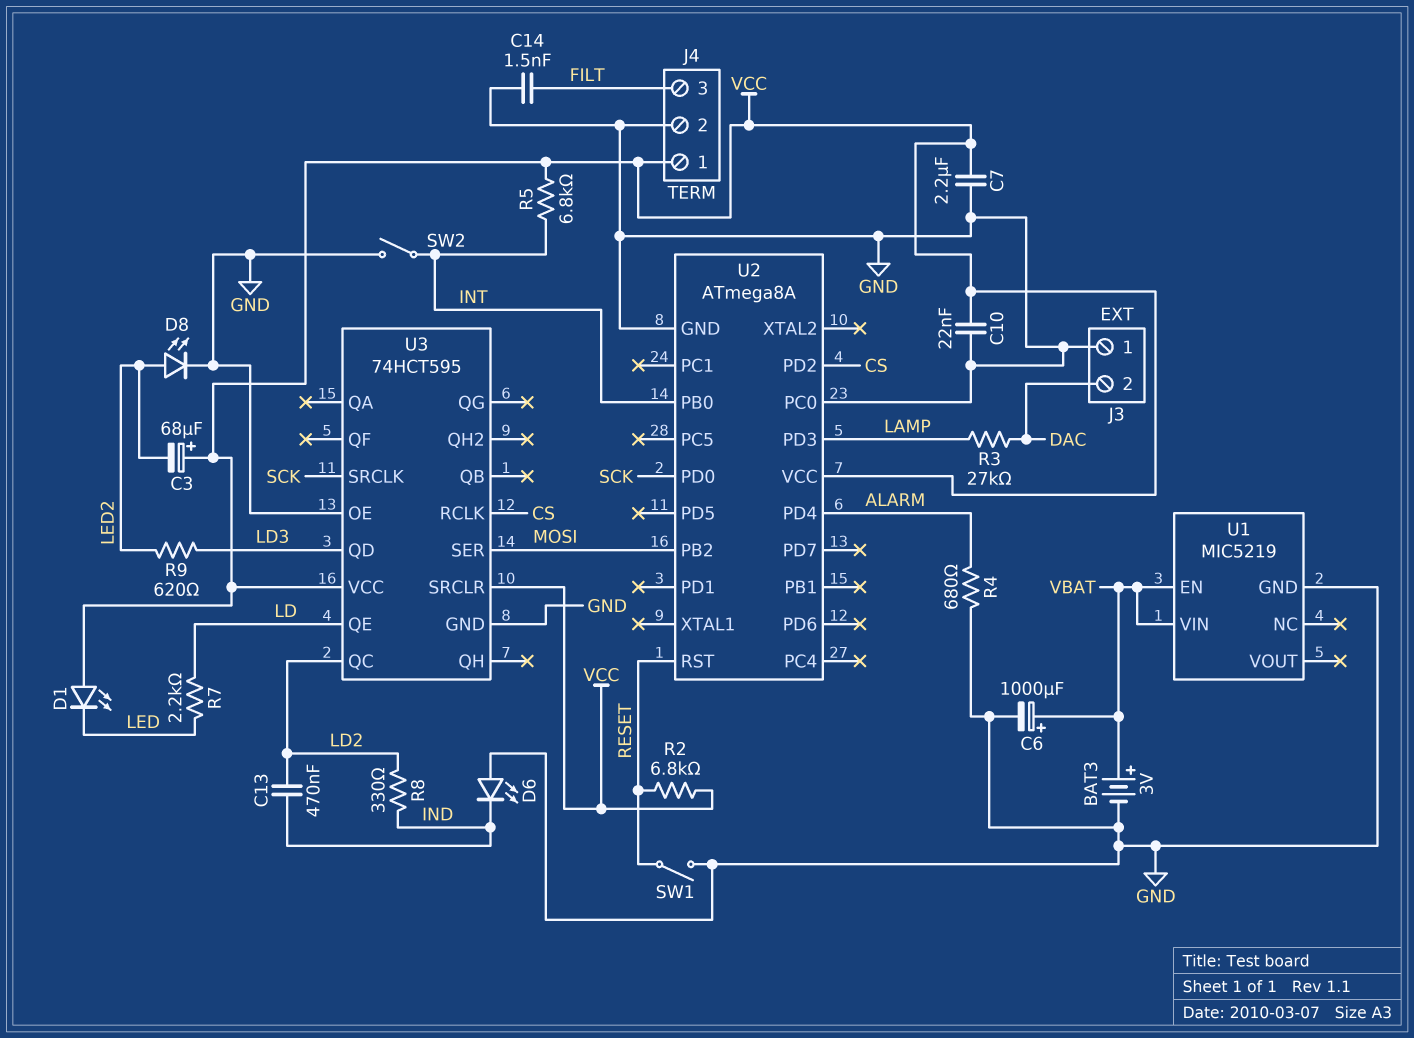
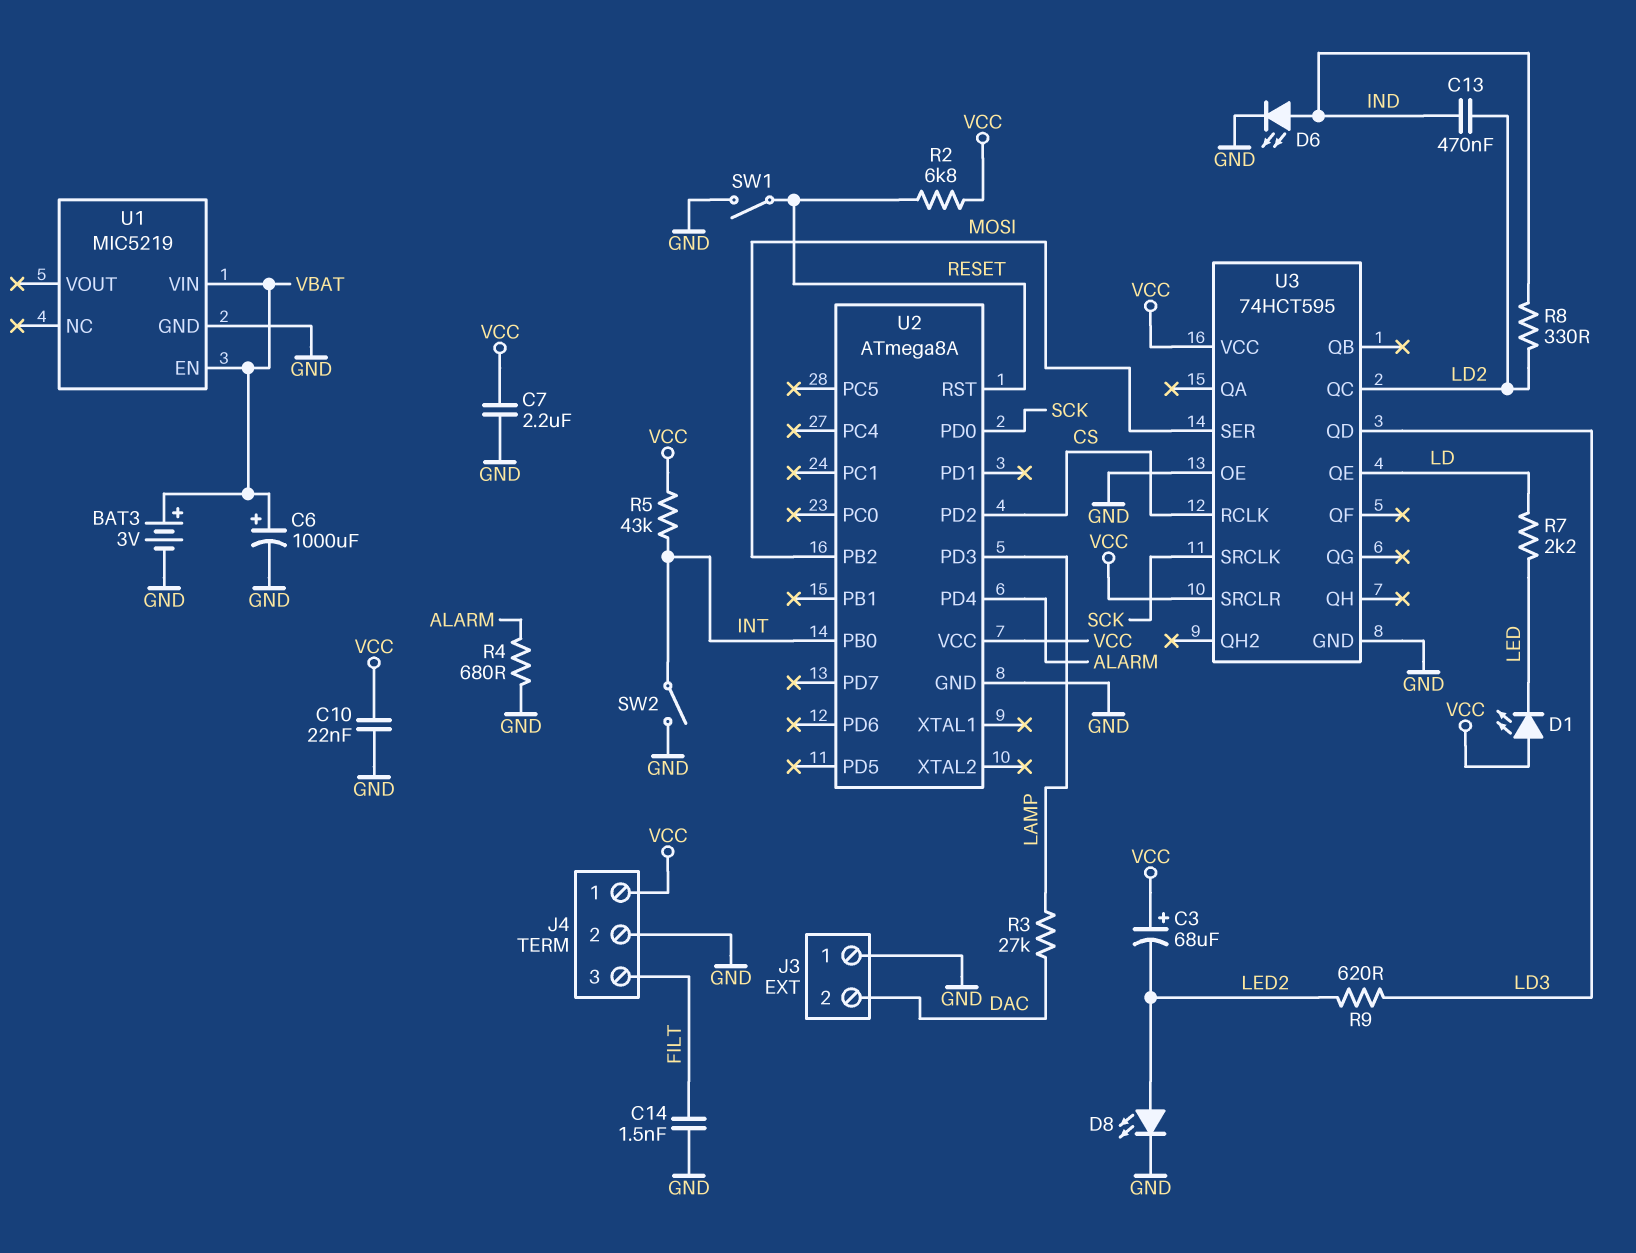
D6: LED (A GND, K IND) -> LED (A IND, K GND)
R5: 6.8k (INT, VCC) -> 43k (INT, VCC)
U2 pin PC0: GND -> none

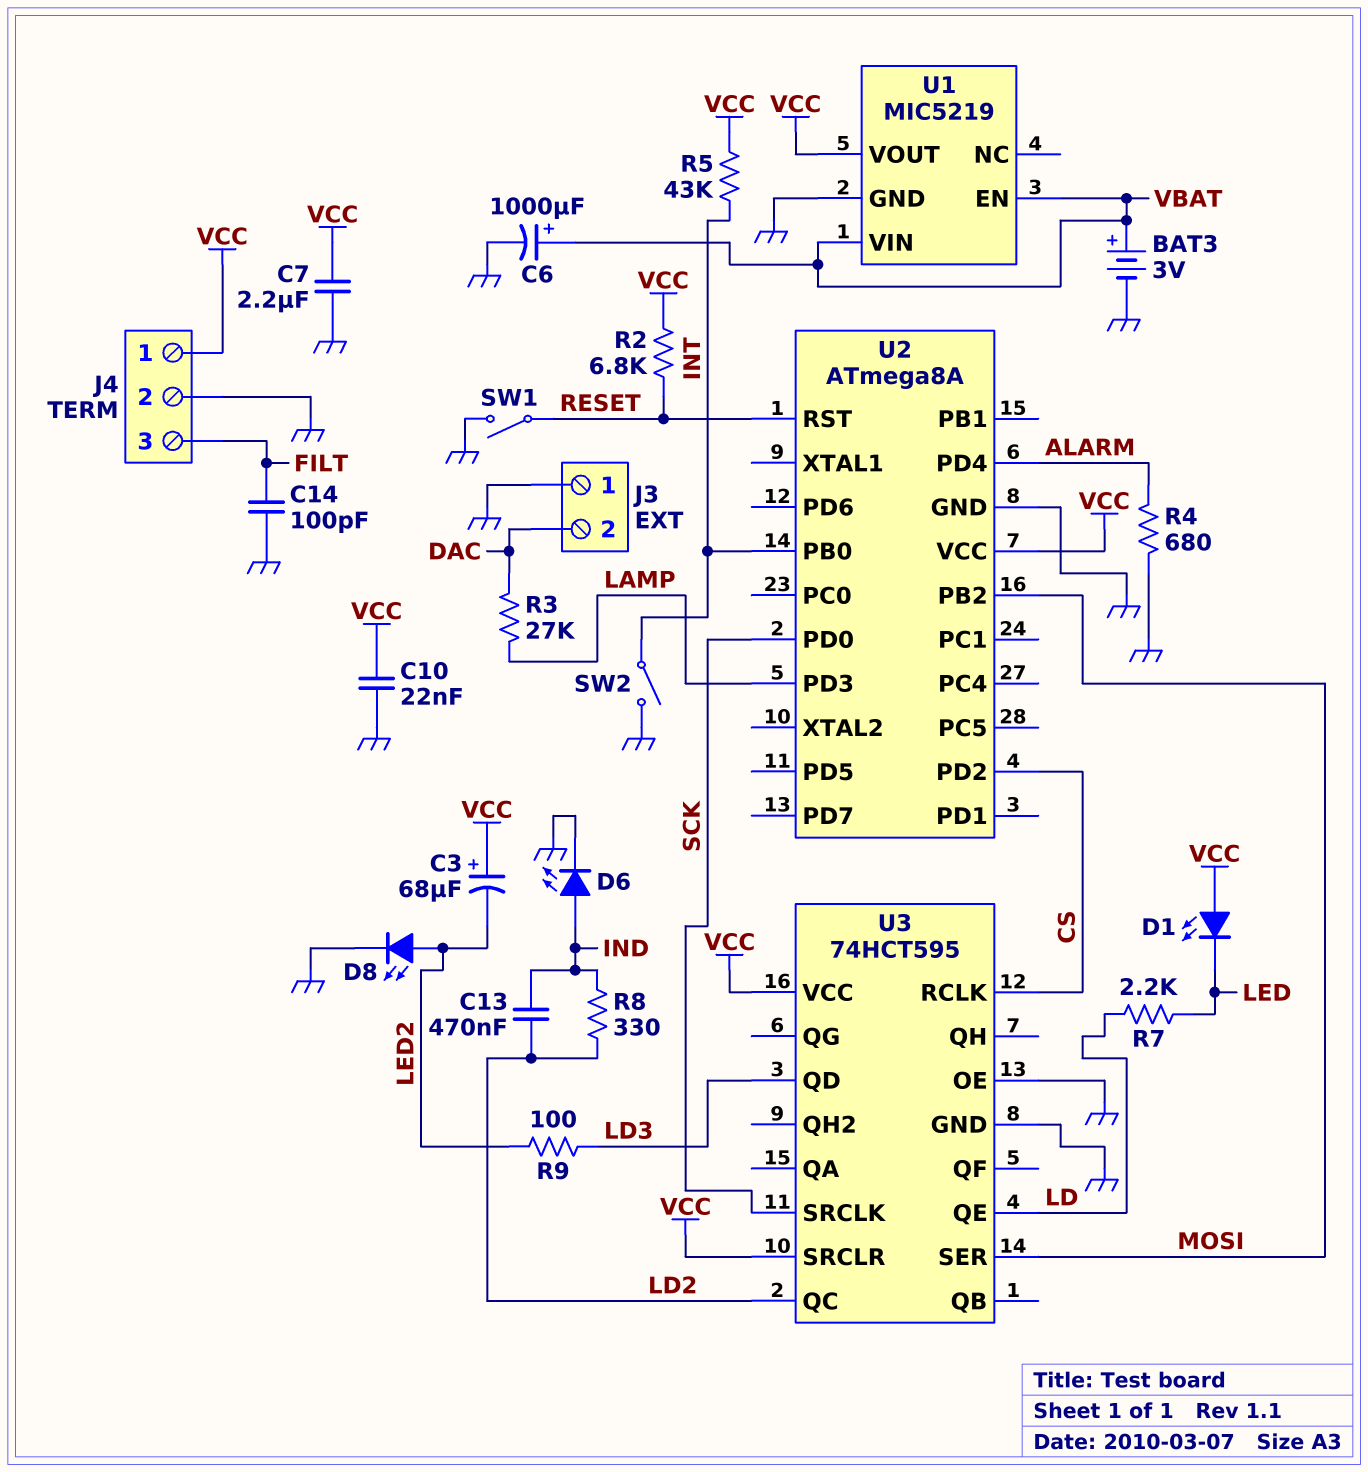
C14: 1.5nF (FILT, GND) -> 100pF (FILT, GND)
R9: 620 (LD3, LED2) -> 100 (LD3, LED2)
U1 pin VOUT: none -> VCC

